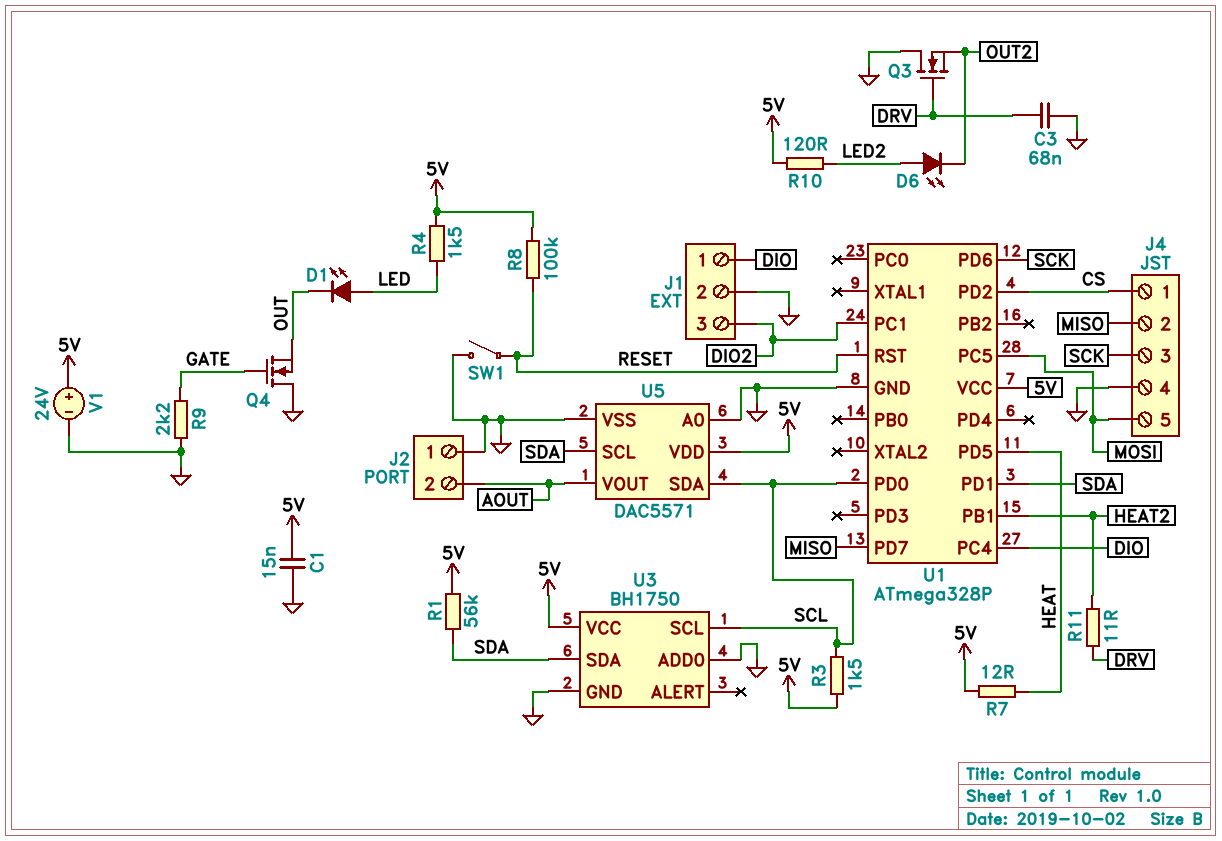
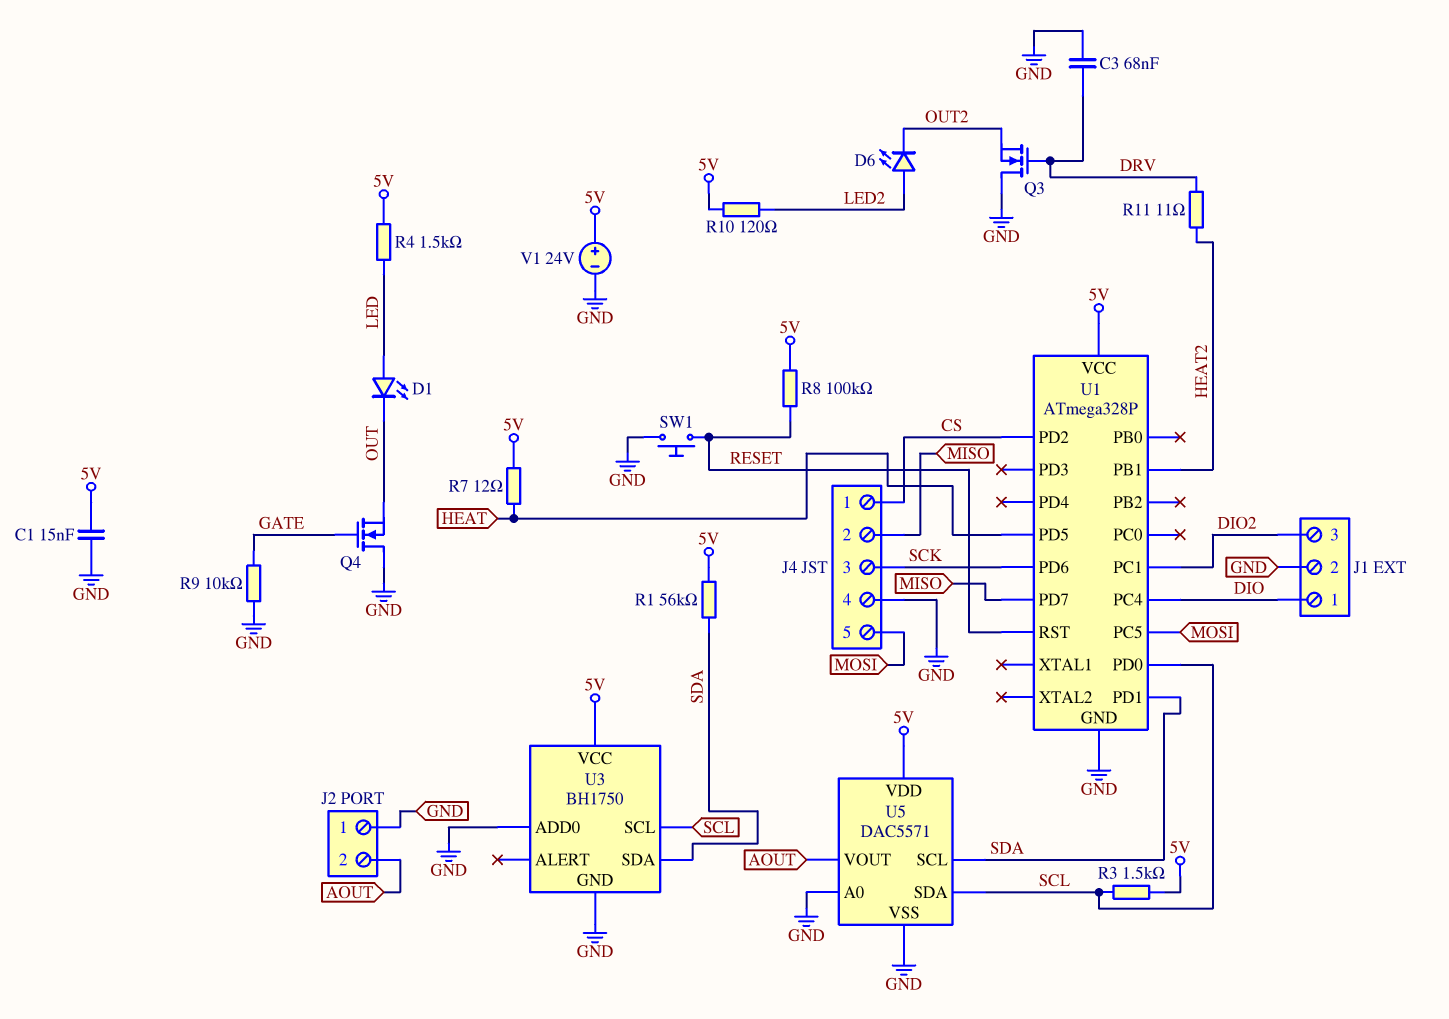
R9: 2.2k (GATE, GND) -> 10k (GATE, GND)
SW1: switch (GND, RESET) -> button (GND, RESET)

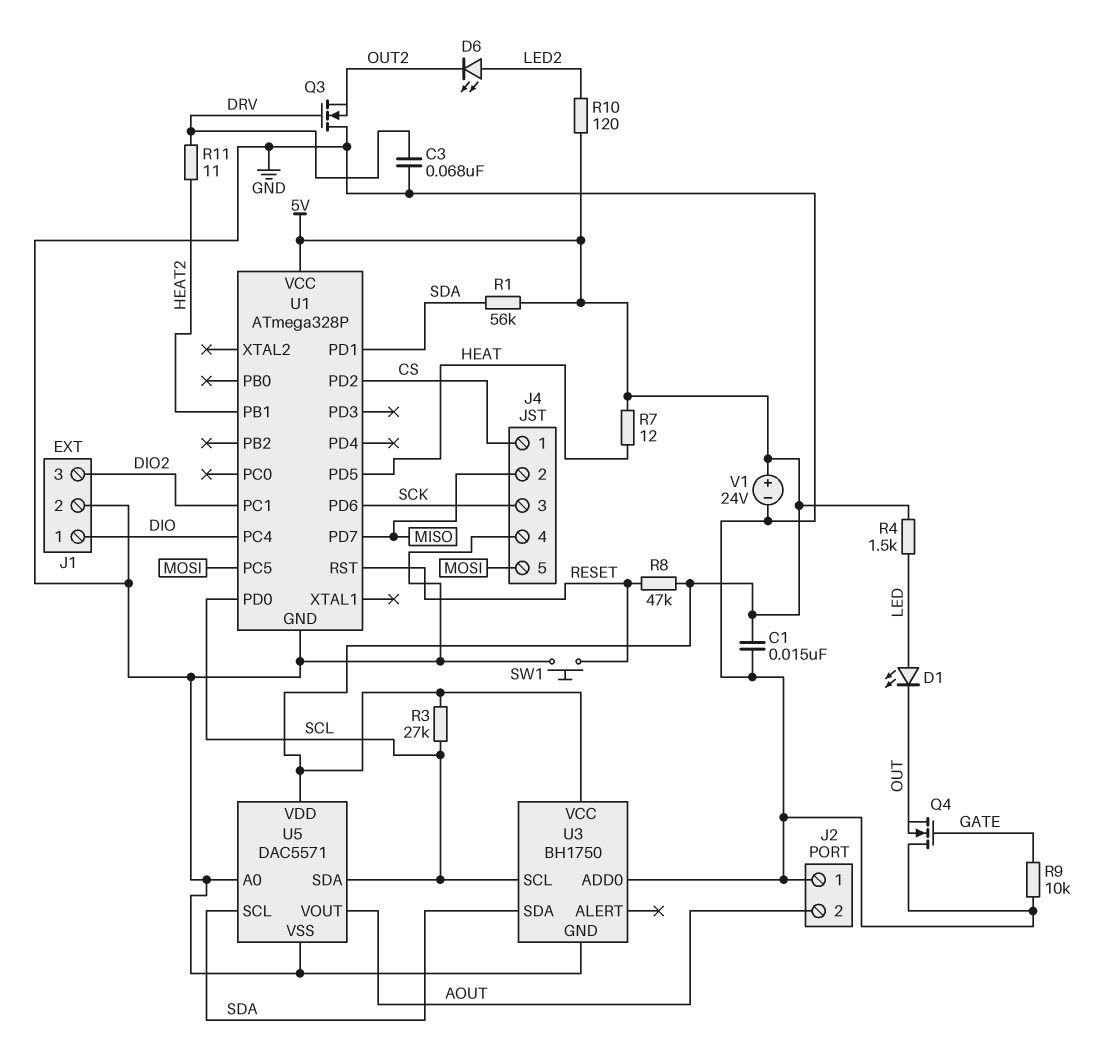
R3: 1.5k (5V, SCL) -> 27k (5V, SCL)
R8: 100k (5V, RESET) -> 47k (5V, RESET)

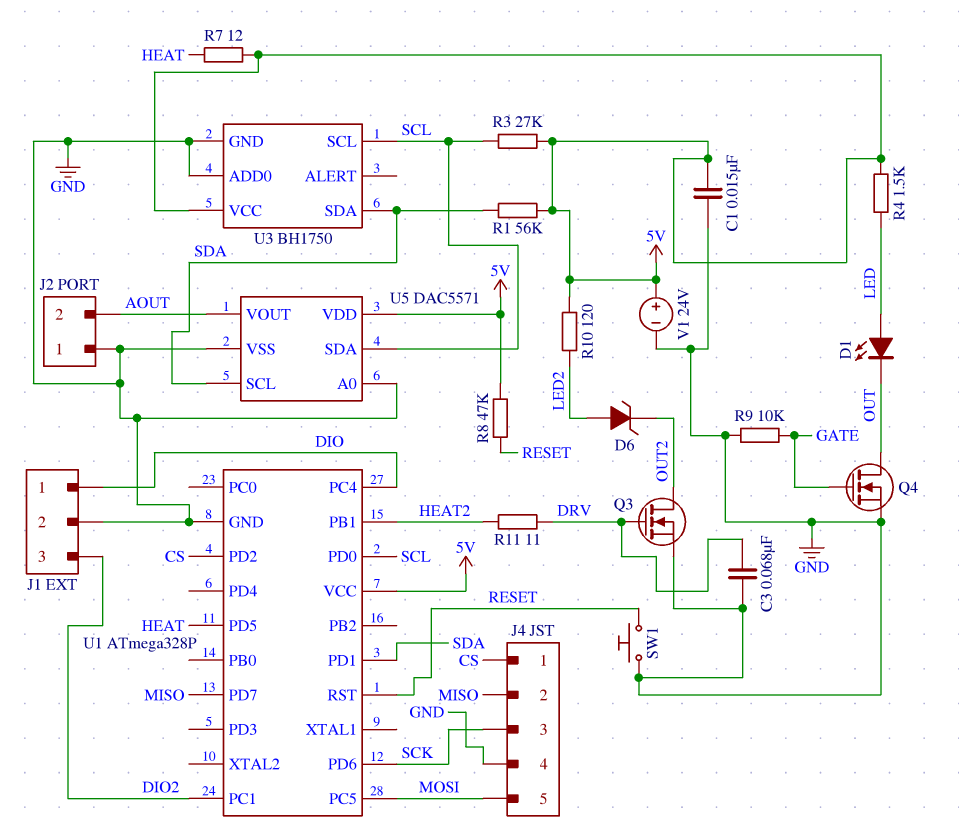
D6: LED (A LED2, K OUT2) -> zener (A LED2, K OUT2)
Q3: NMOS (G DRV, D GND, S OUT2) -> NMOS (G DRV, D OUT2, S GND)
Q4: NMOS (G GATE, D GND, S OUT) -> NMOS (G GATE, D OUT, S GND)

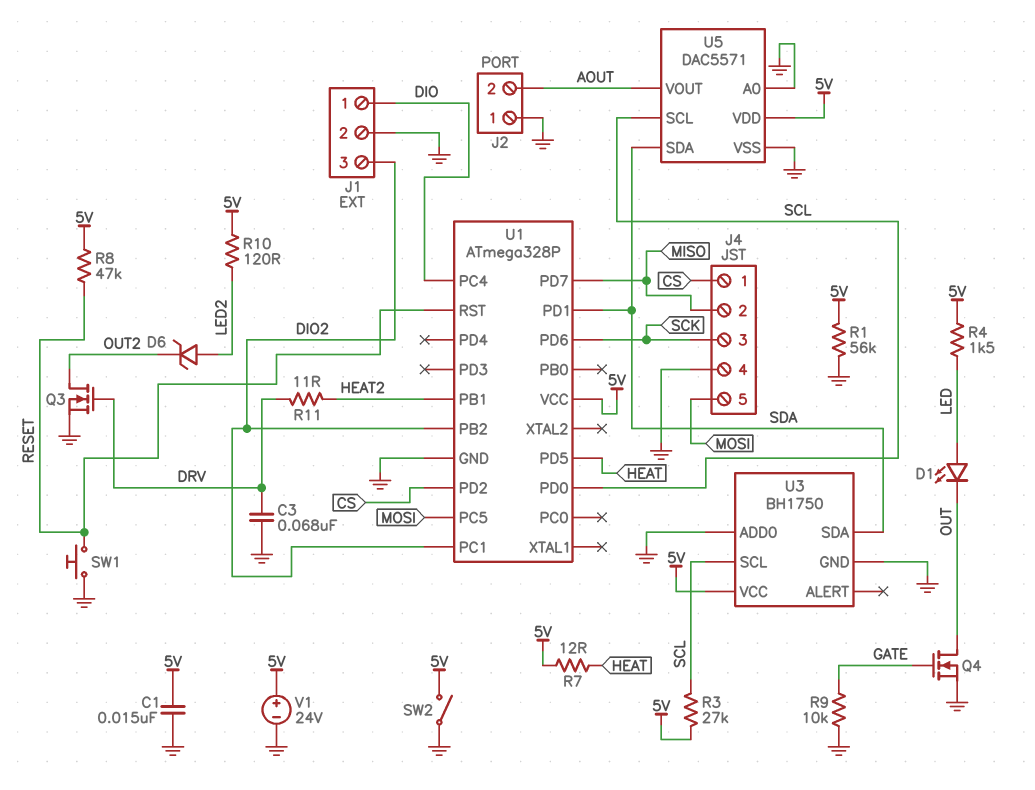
R1: 56k (5V, SDA) -> 56k (5V, GND)
SW2: none -> switch (5V, GND)
U1 pin PB2: none -> DIO2
U5 pin SCL: SDA -> SCL
U5 pin SDA: SCL -> SDA

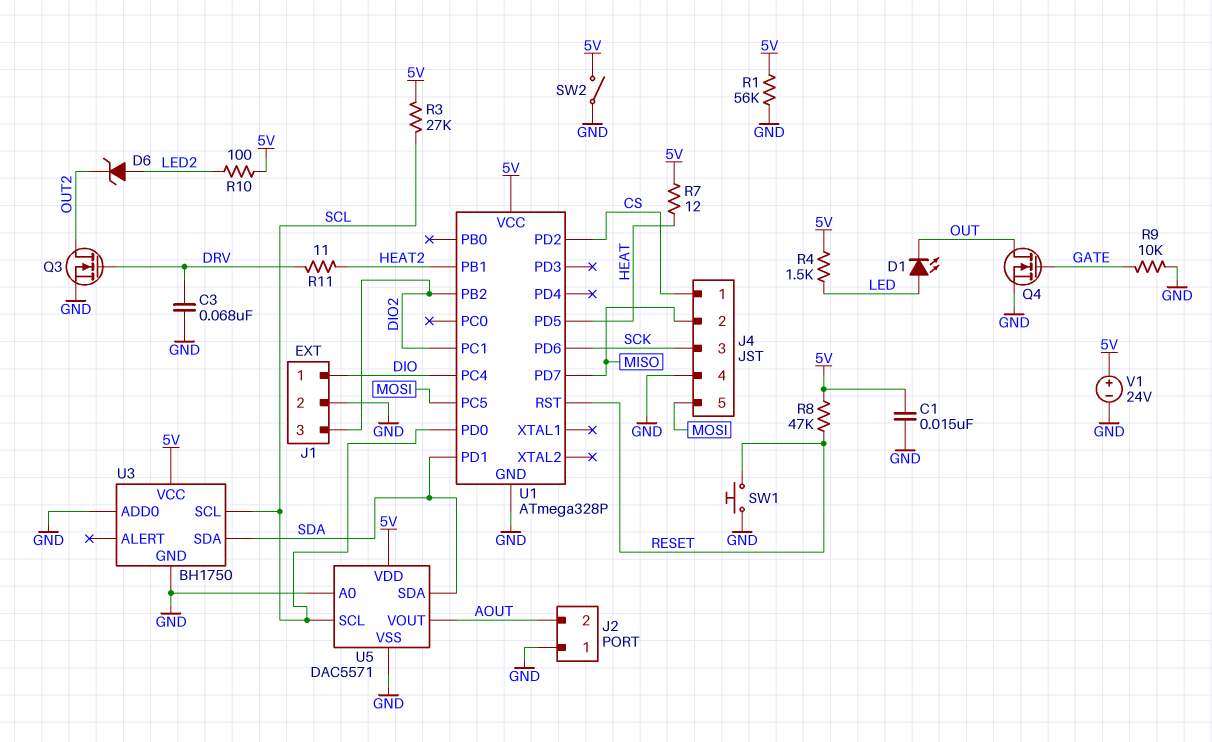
R10: 120 (5V, LED2) -> 100 (5V, LED2)

